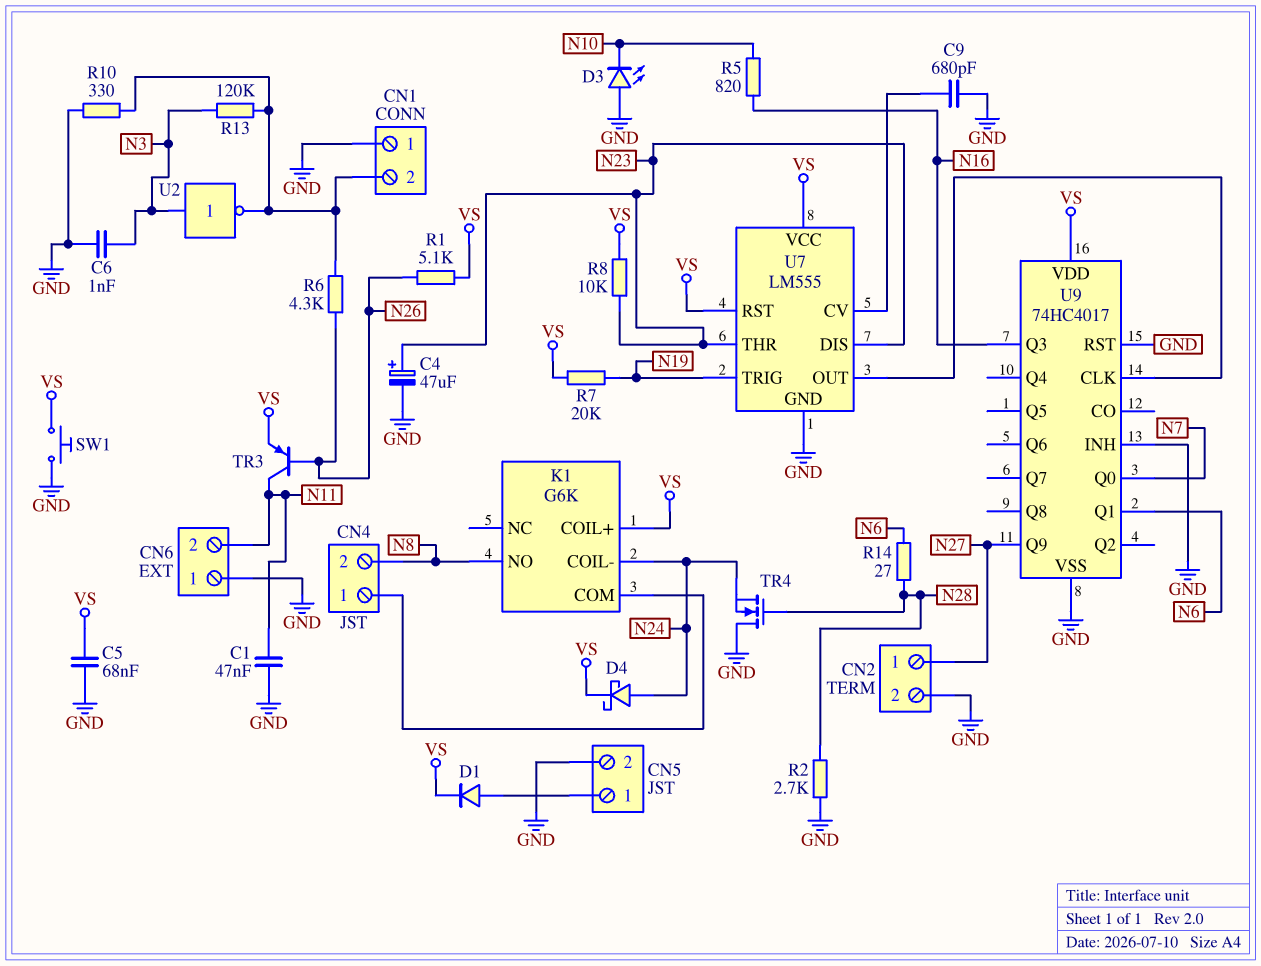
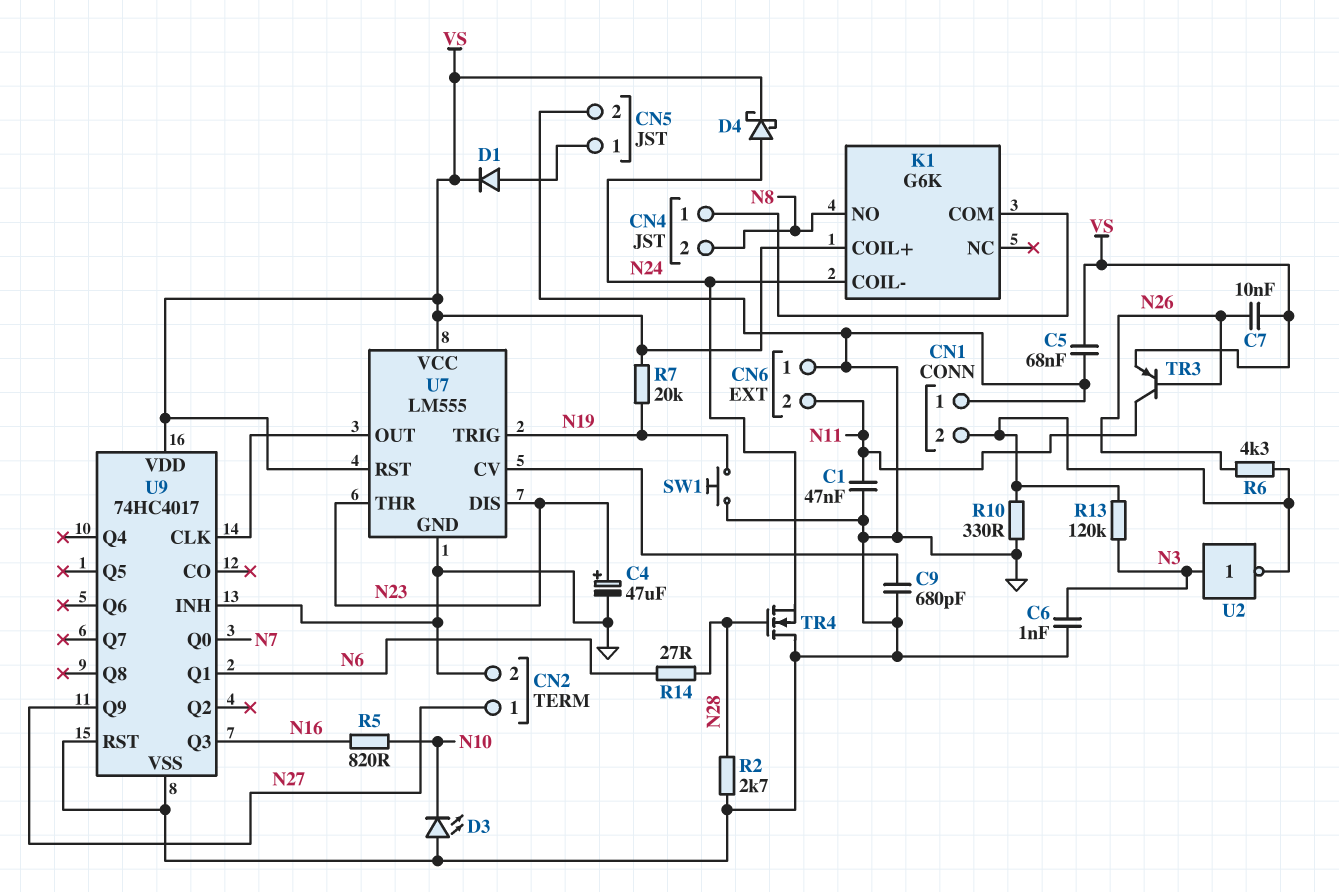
C7: none -> 10nF (N26, VS)
R1: 5.1k (N26, VS) -> none
R8: 10k (N23, VS) -> none
SW1: button (GND, VS) -> button (GND, N19)

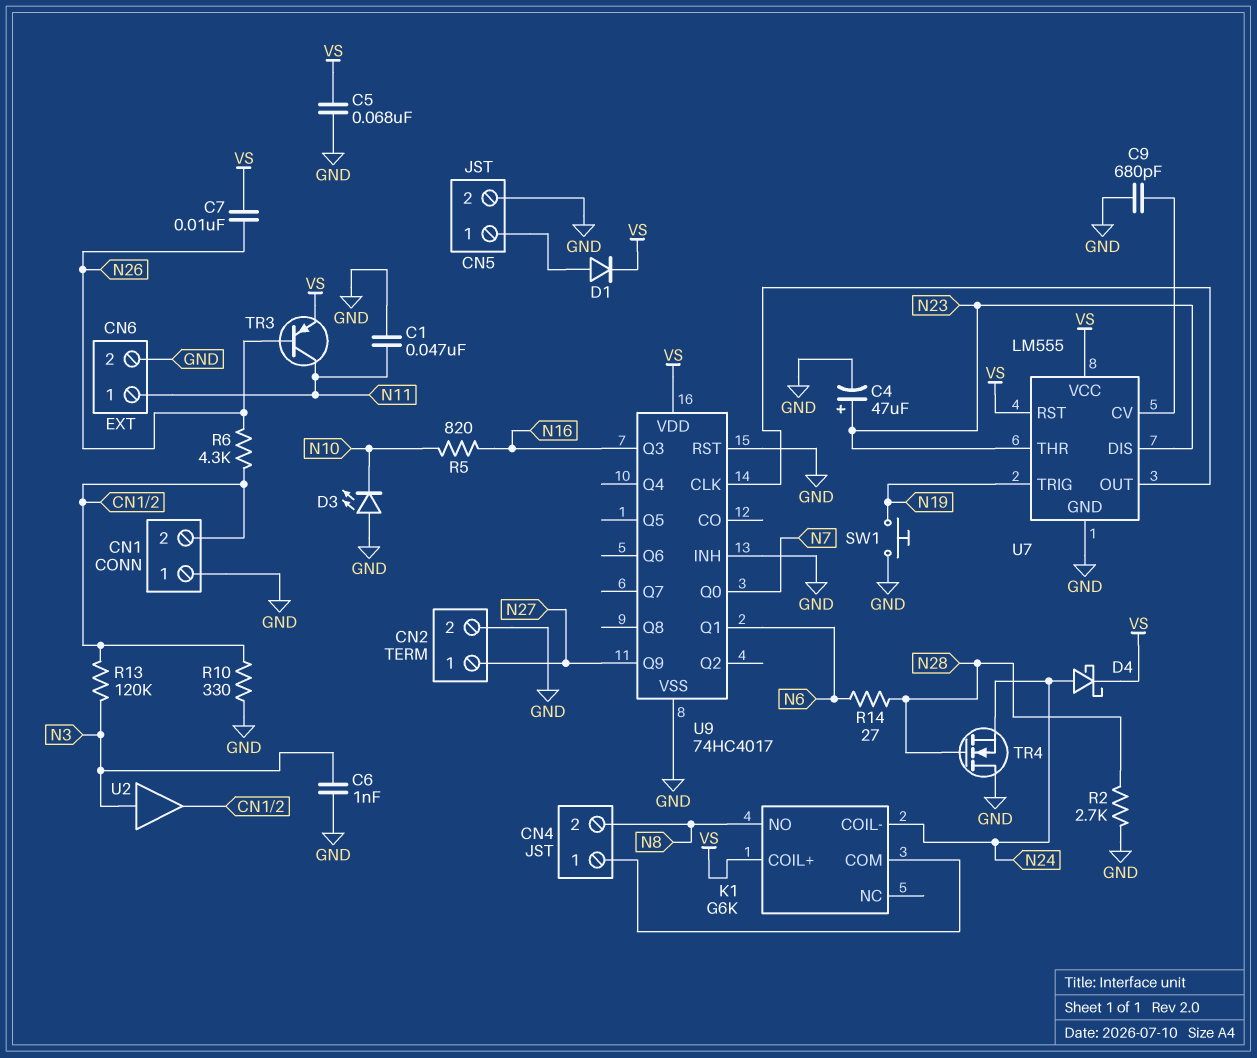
CN6 pin 1: GND -> N11
CN6 pin 2: N11 -> GND
R7: 20k (N19, VS) -> none
U2: NOT (in N3, out CN1/2) -> buffer (in N3, out CN1/2)

